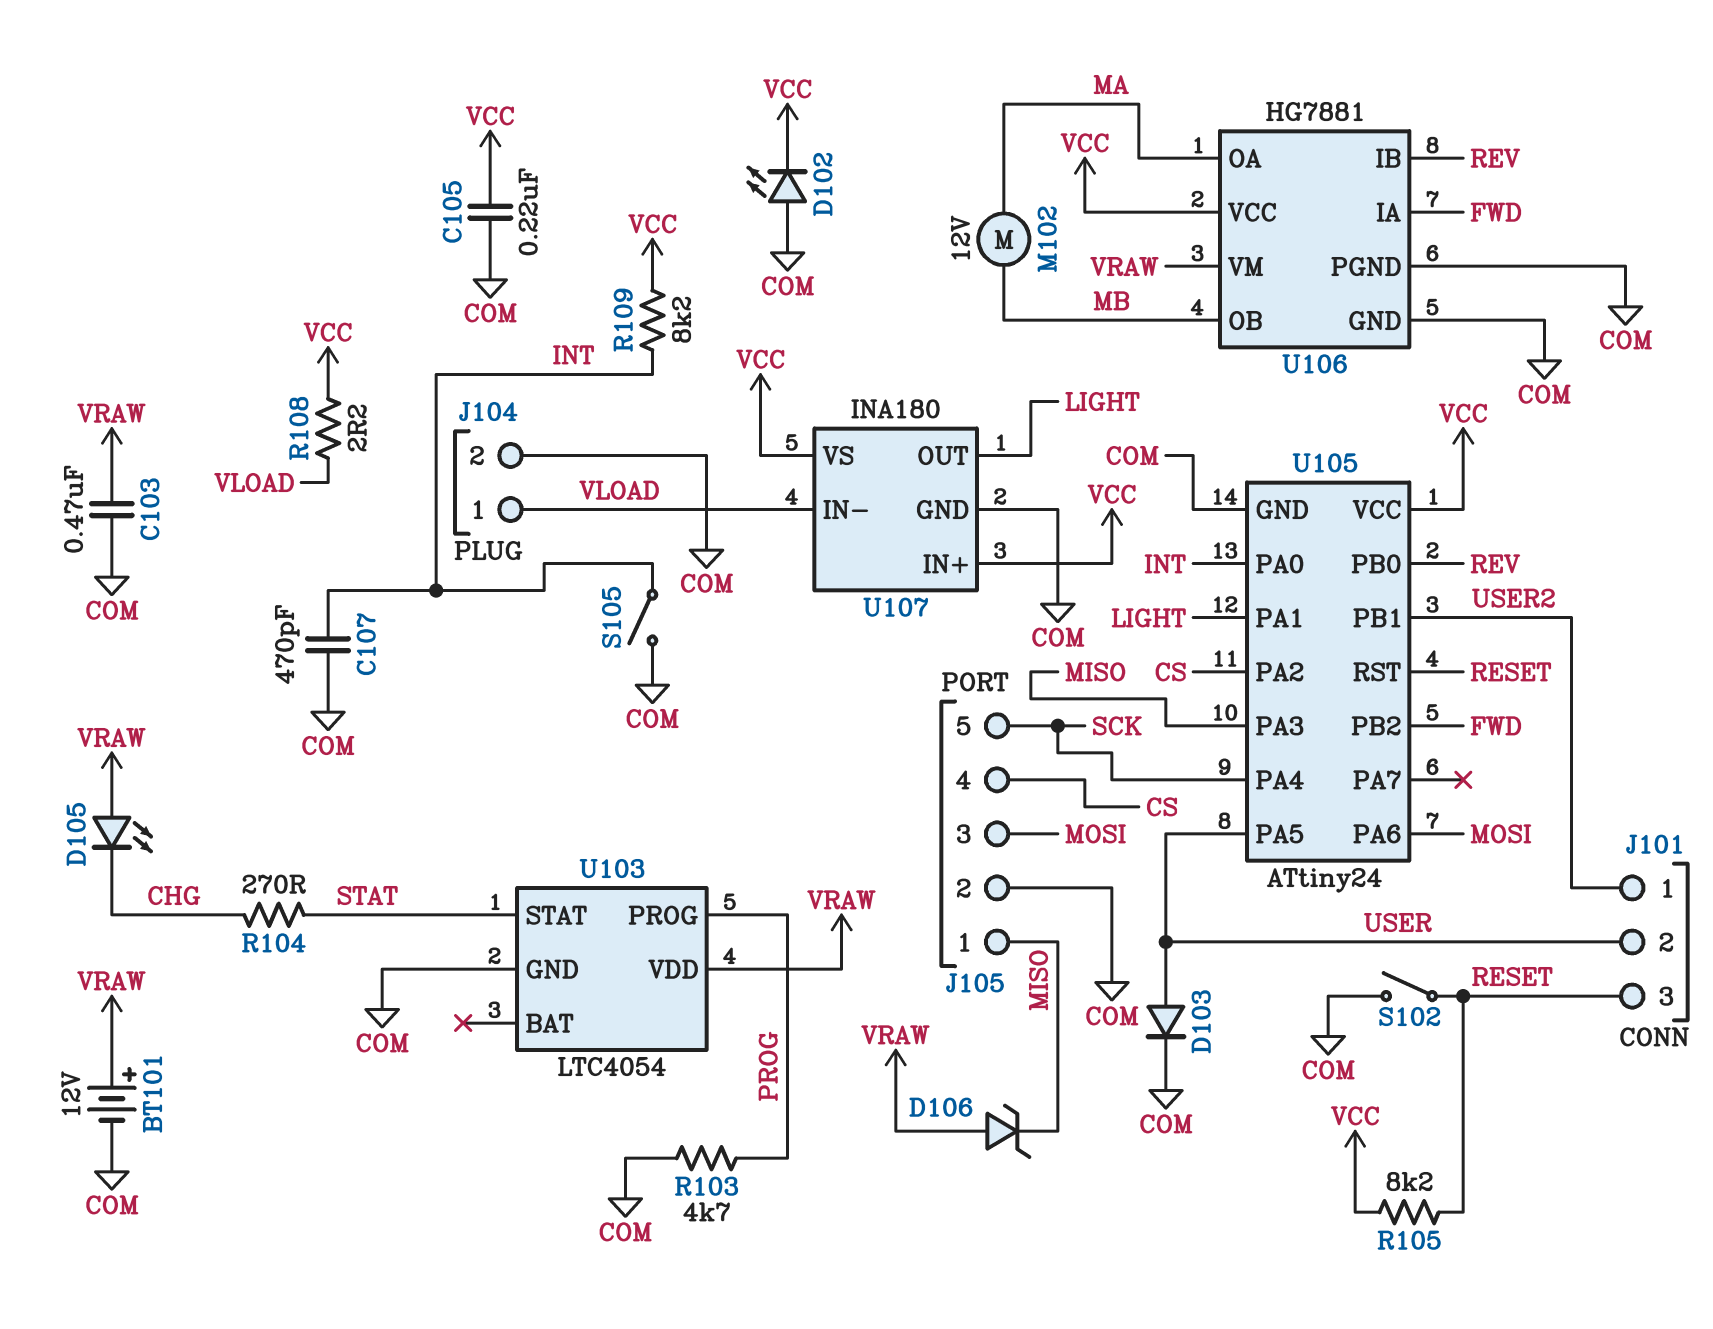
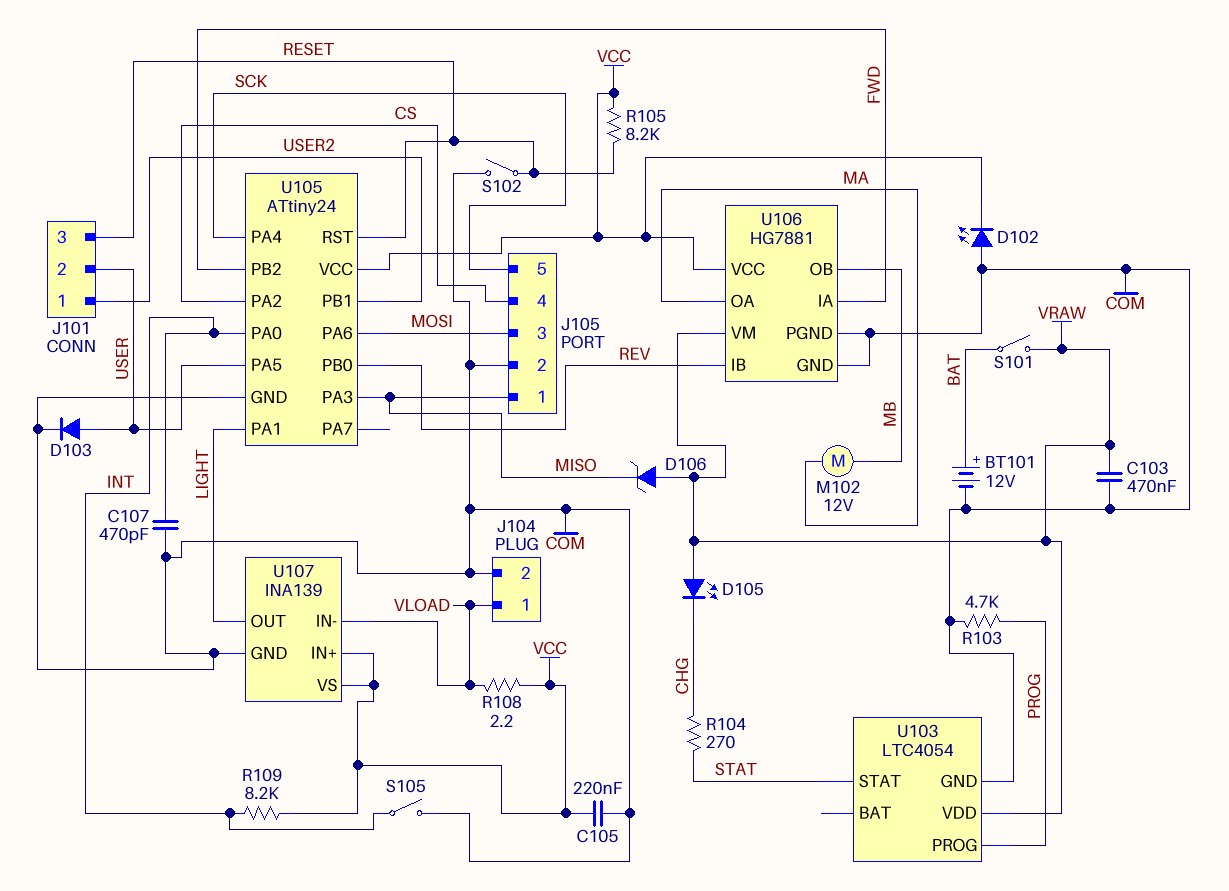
BT101: 12V (plus VRAW, minus COM) -> 12V (plus BAT, minus COM)
S101: none -> switch (BAT, VRAW)
U107: INA180 -> INA139

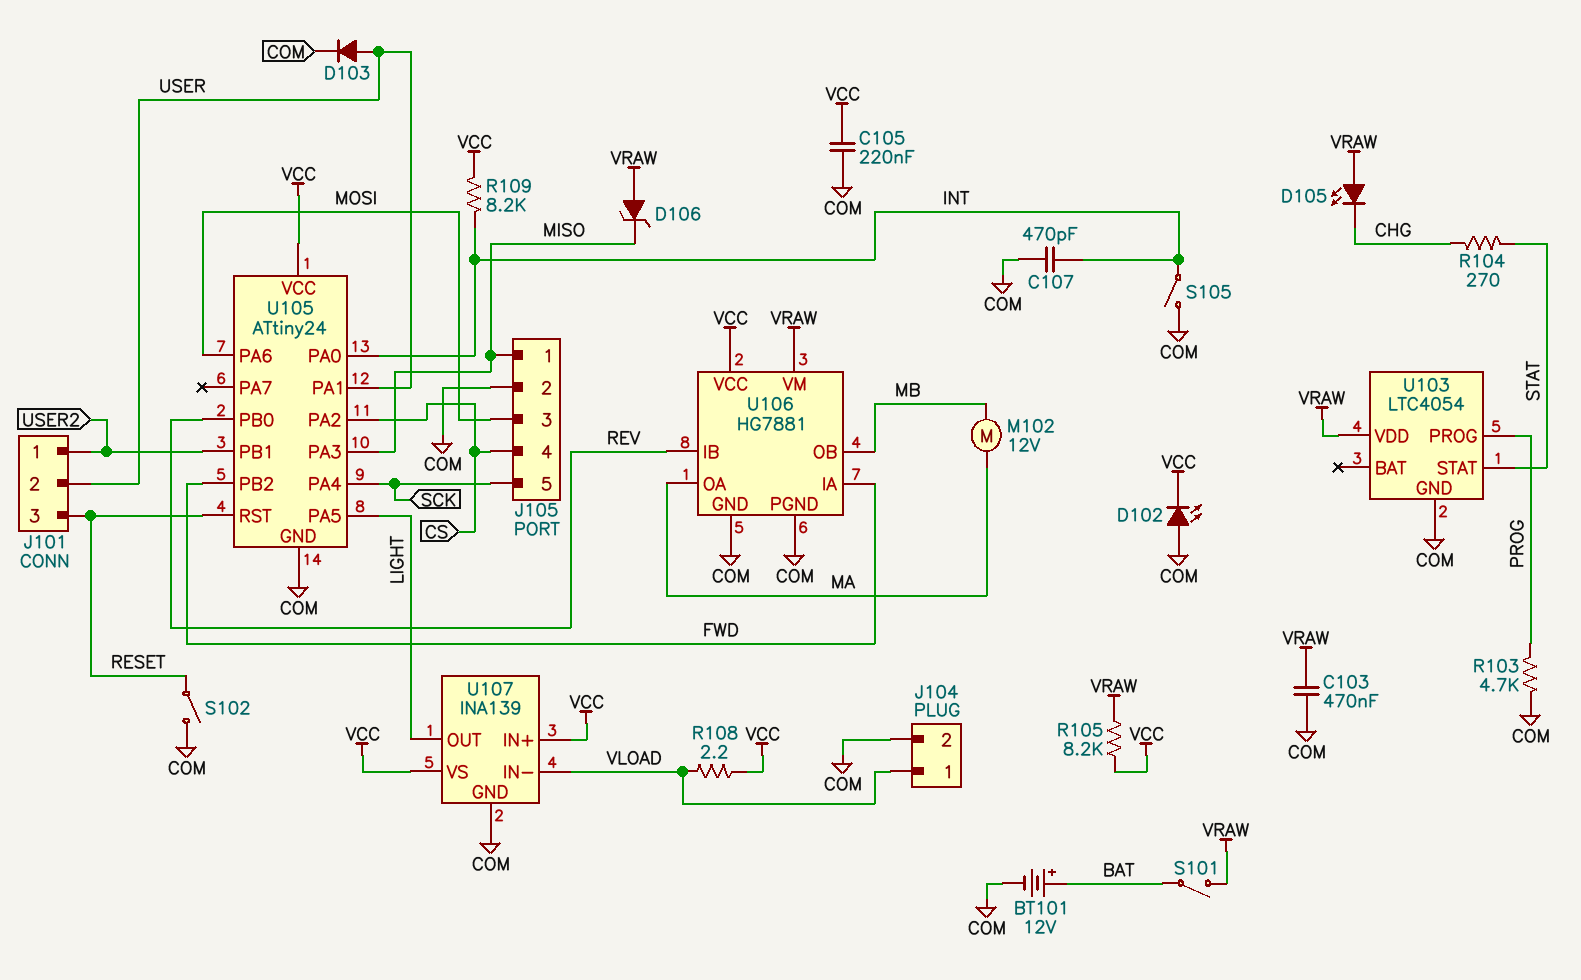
R105: 8.2k (RESET, VCC) -> 8.2k (VCC, VRAW)
U105 pin PA1: LIGHT -> USER
U105 pin PA5: USER -> LIGHT

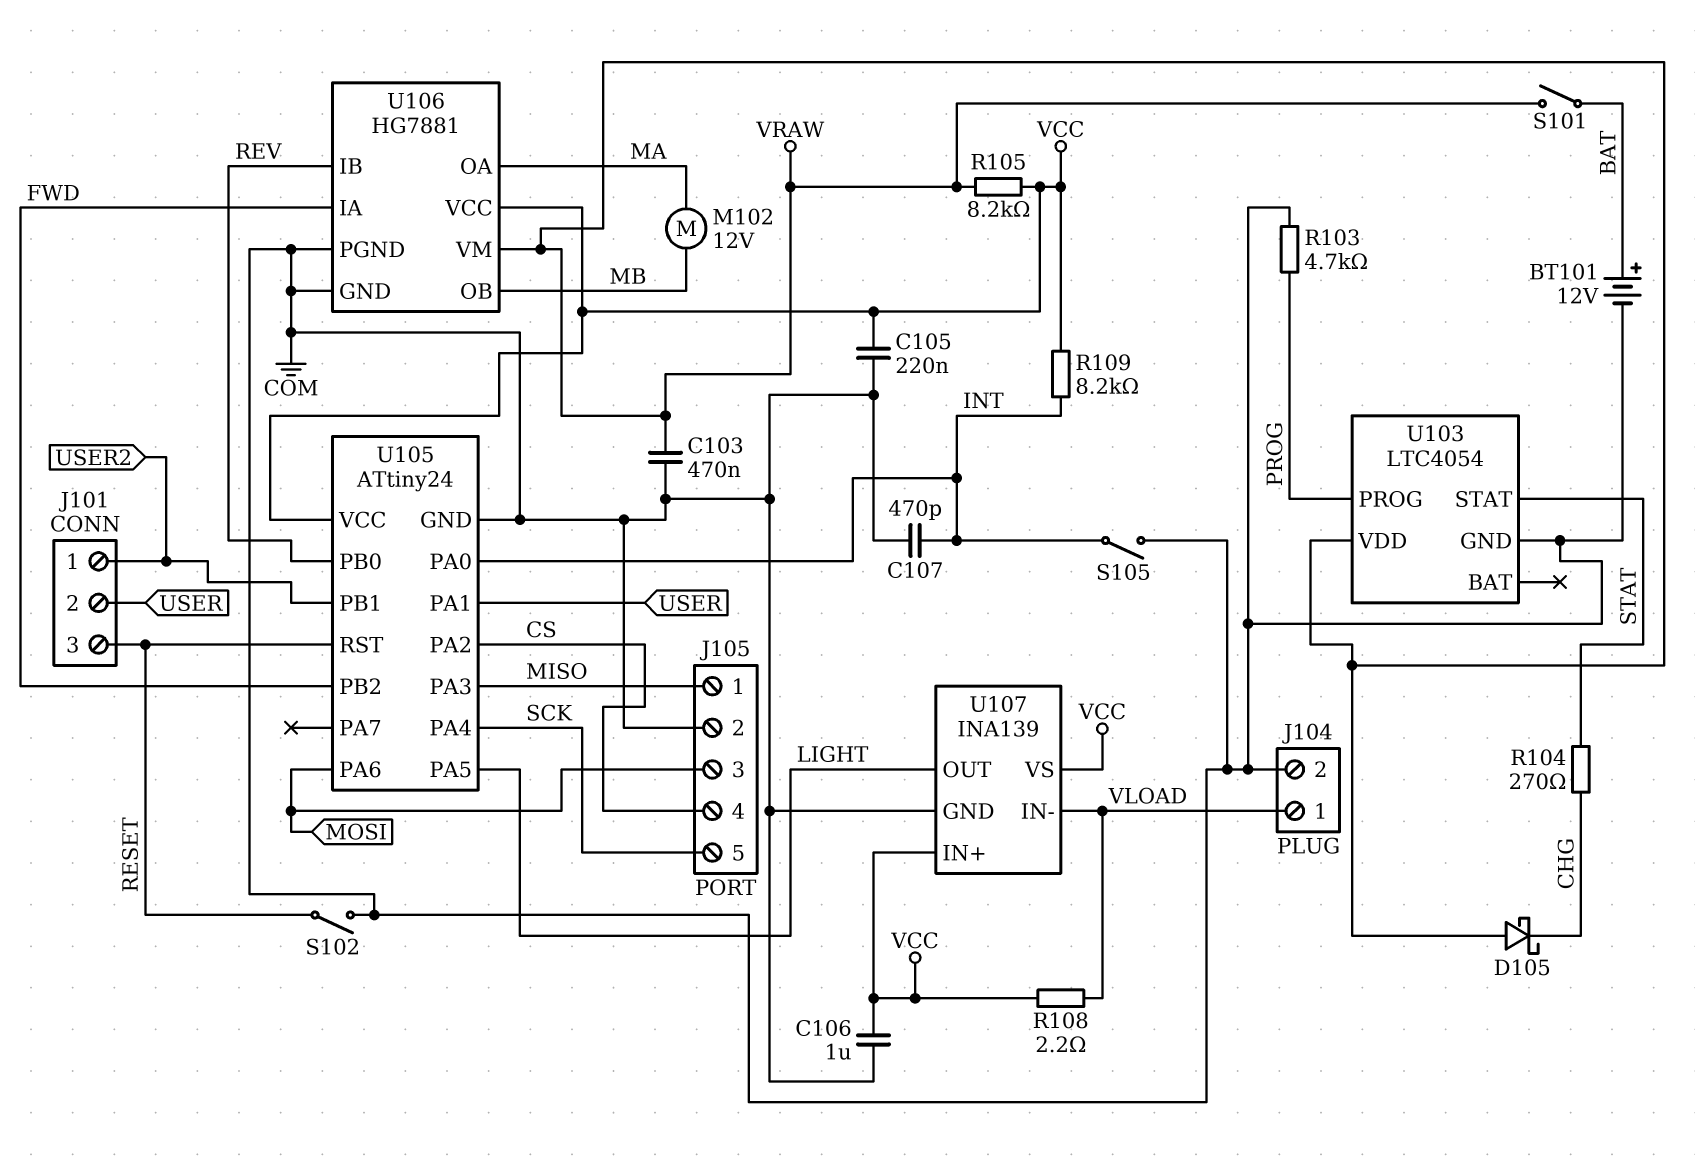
C106: none -> 1uF (COM, VCC)
D102: LED (A COM, K VCC) -> none
D103: diode (A USER, K COM) -> none
D105: LED (A VRAW, K CHG) -> schottky (A VRAW, K CHG)
D106: zener (A VRAW, K MISO) -> none

